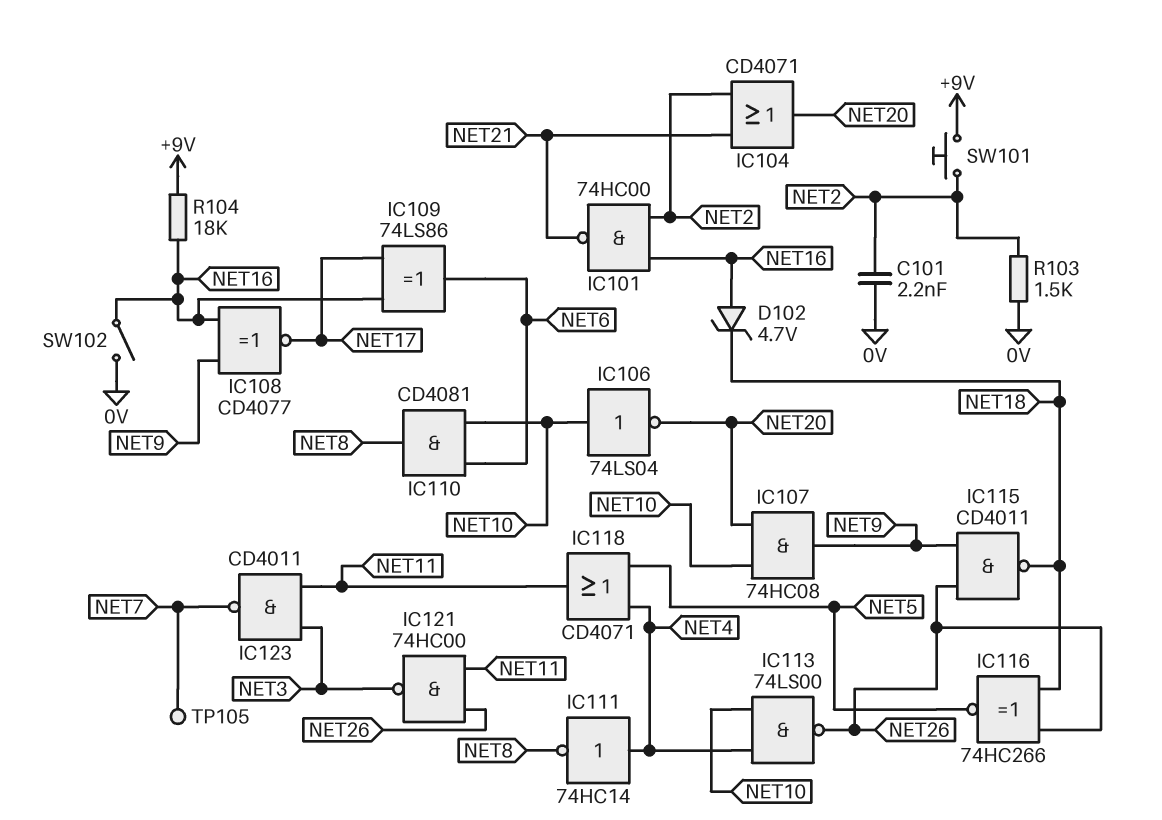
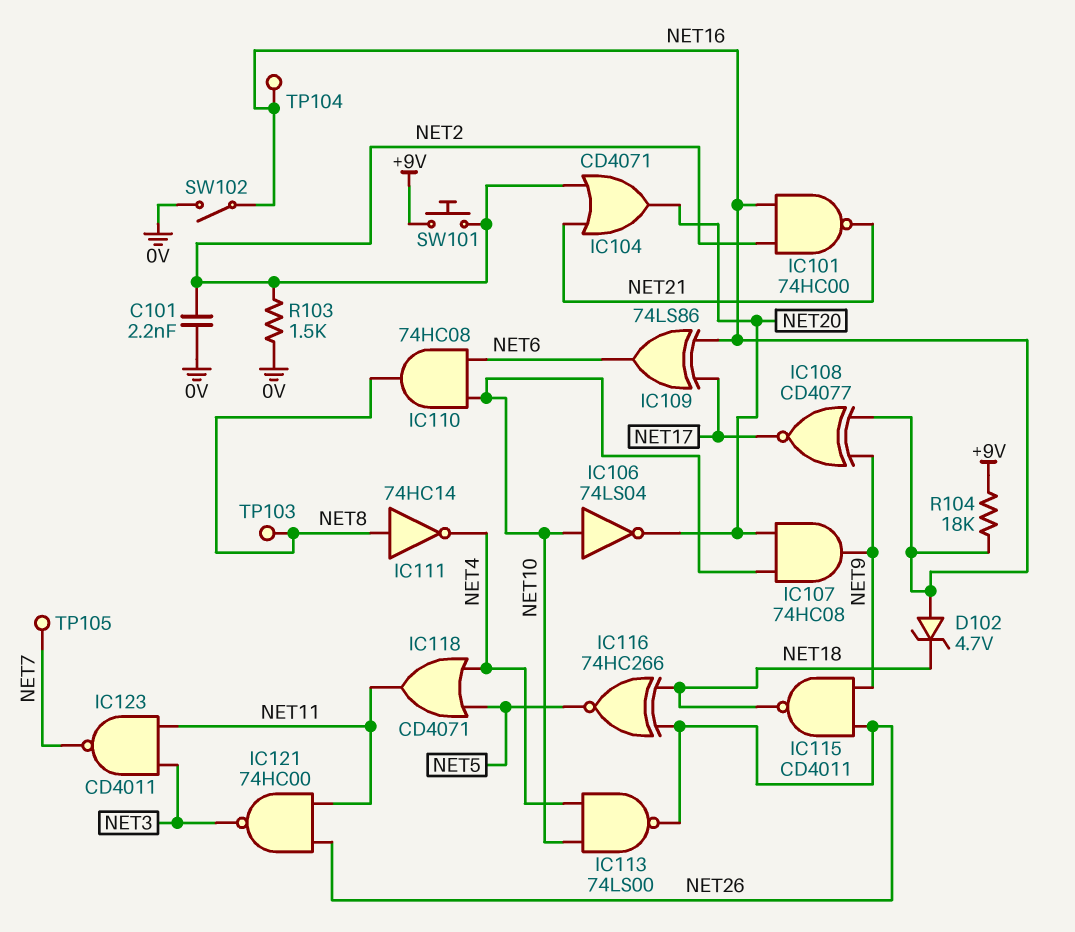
IC110: AND CD4081 (in NET6, in NET10, out NET8) -> AND 74HC08 (in NET6, in NET10, out NET8)
IC111: NOT 74HC14 (in NET4, out NET8) -> NOT 74HC14 (in NET8, out NET4)
TP103: none -> test point (NET8)
TP104: none -> test point (NET16)

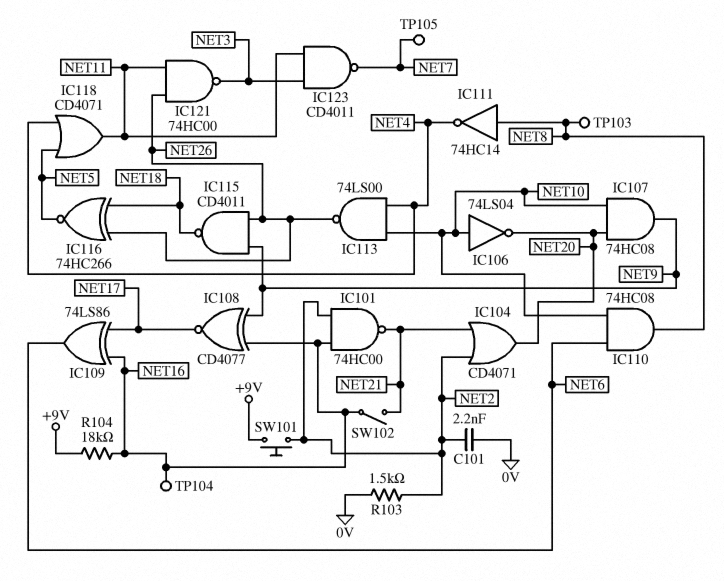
D102: zener 4.7V (A NET16, K NET18) -> none
SW102: switch (0V, NET16) -> switch (NET16, NET21)

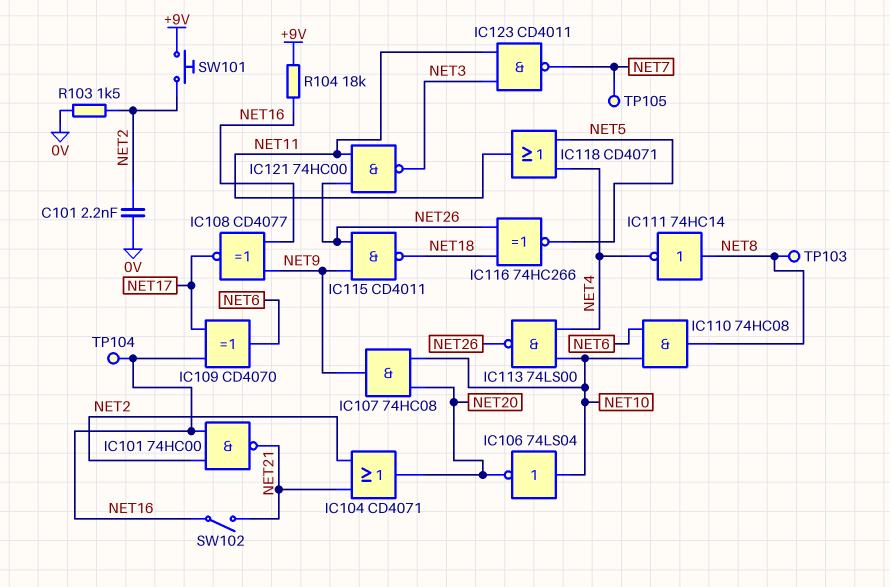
IC109: XOR 74LS86 (in NET16, in NET17, out NET6) -> XOR CD4070 (in NET16, in NET17, out NET6)

